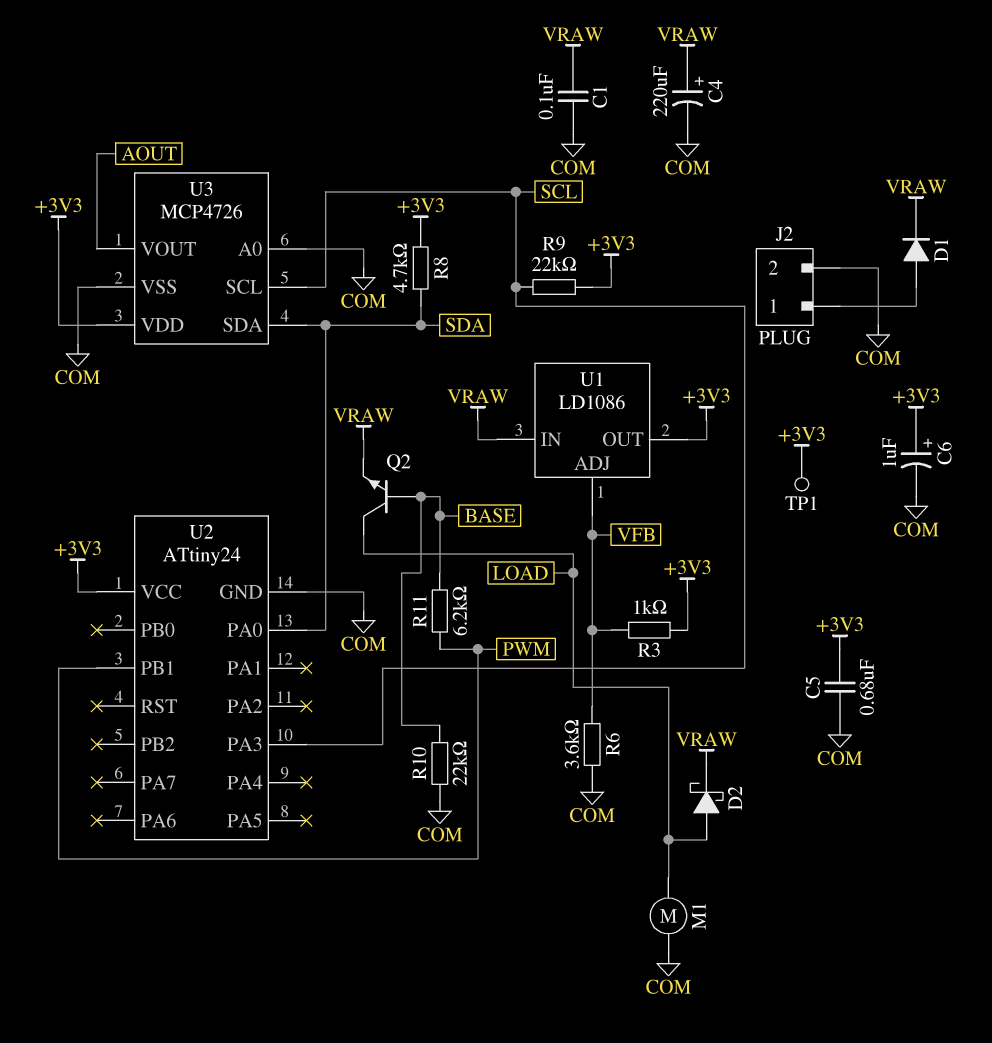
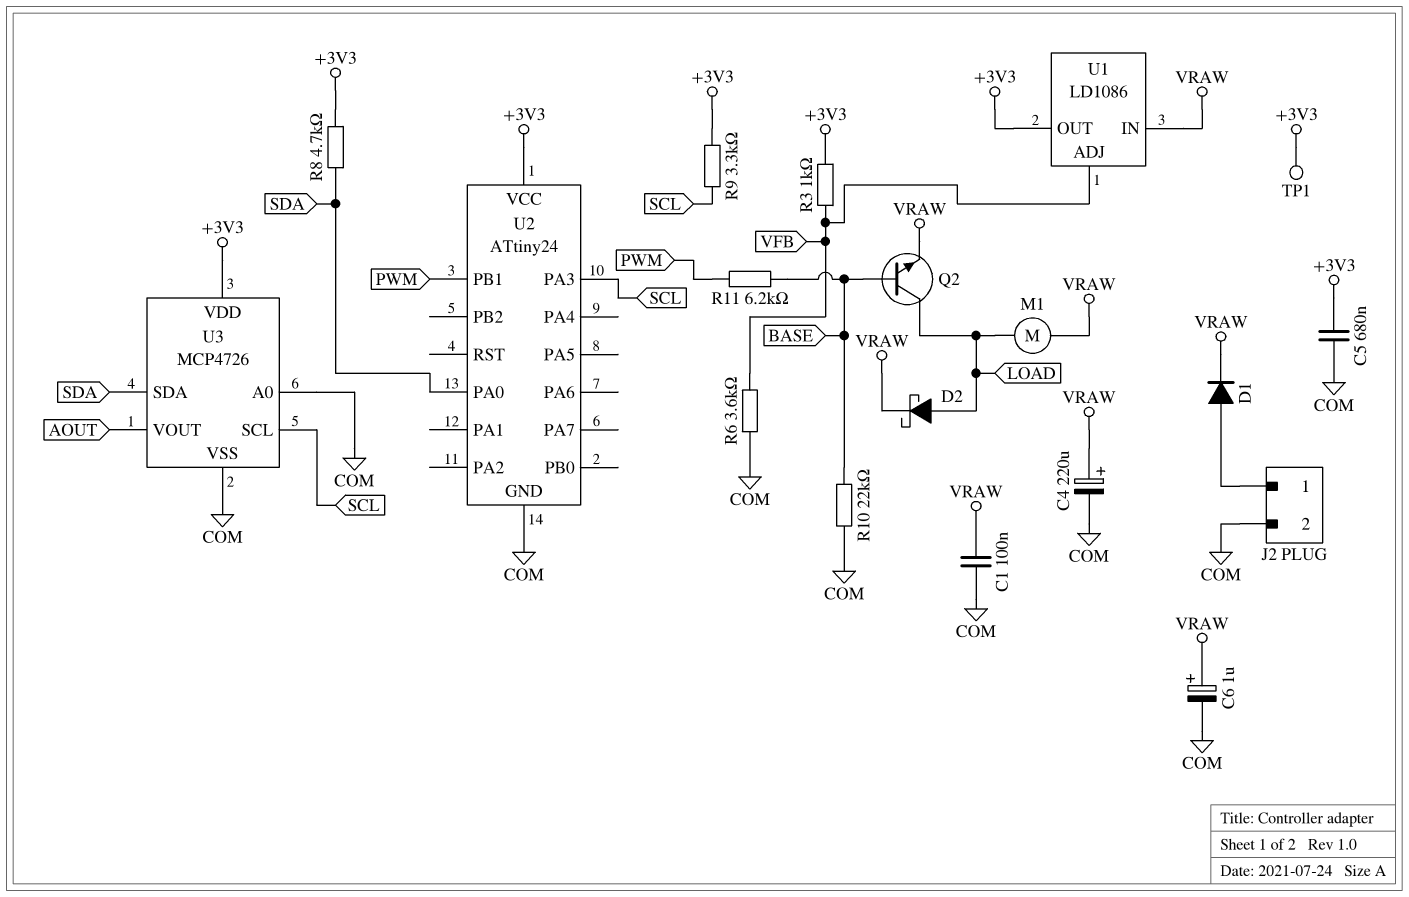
C6: 1uF (plus +3V3, minus COM) -> 1uF (plus VRAW, minus COM)
M1: motor (COM, LOAD) -> motor (LOAD, VRAW)
R9: 22k (+3V3, SCL) -> 3.3k (+3V3, SCL)

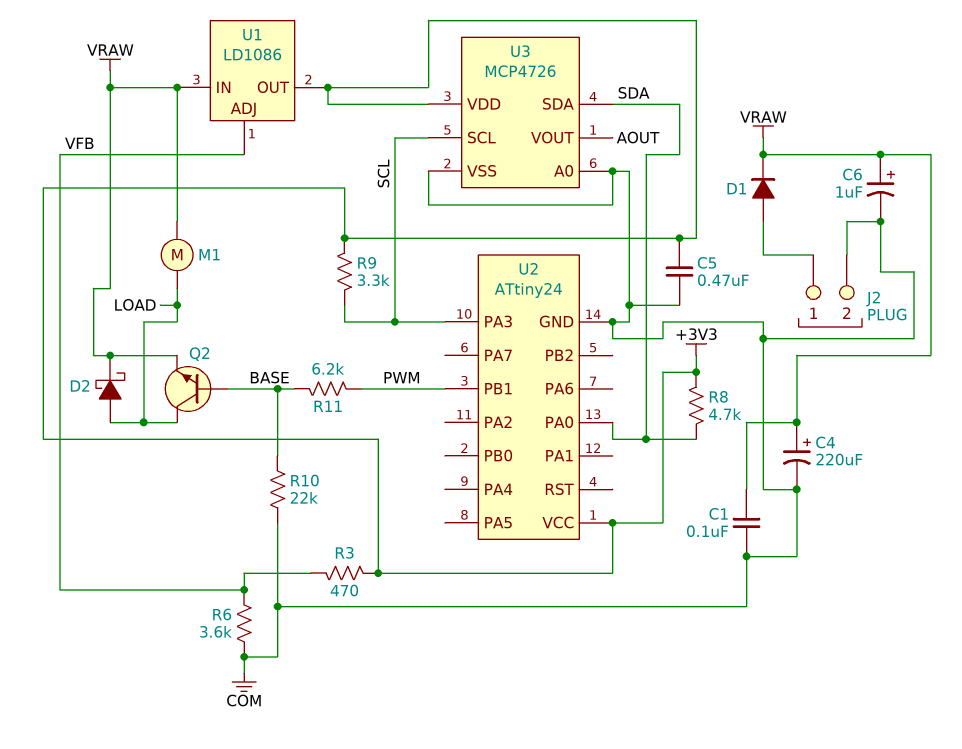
C5: 680nF (+3V3, COM) -> 470nF (+3V3, COM)
R3: 1k (+3V3, VFB) -> 470 (+3V3, VFB)
TP1: test point (+3V3) -> none

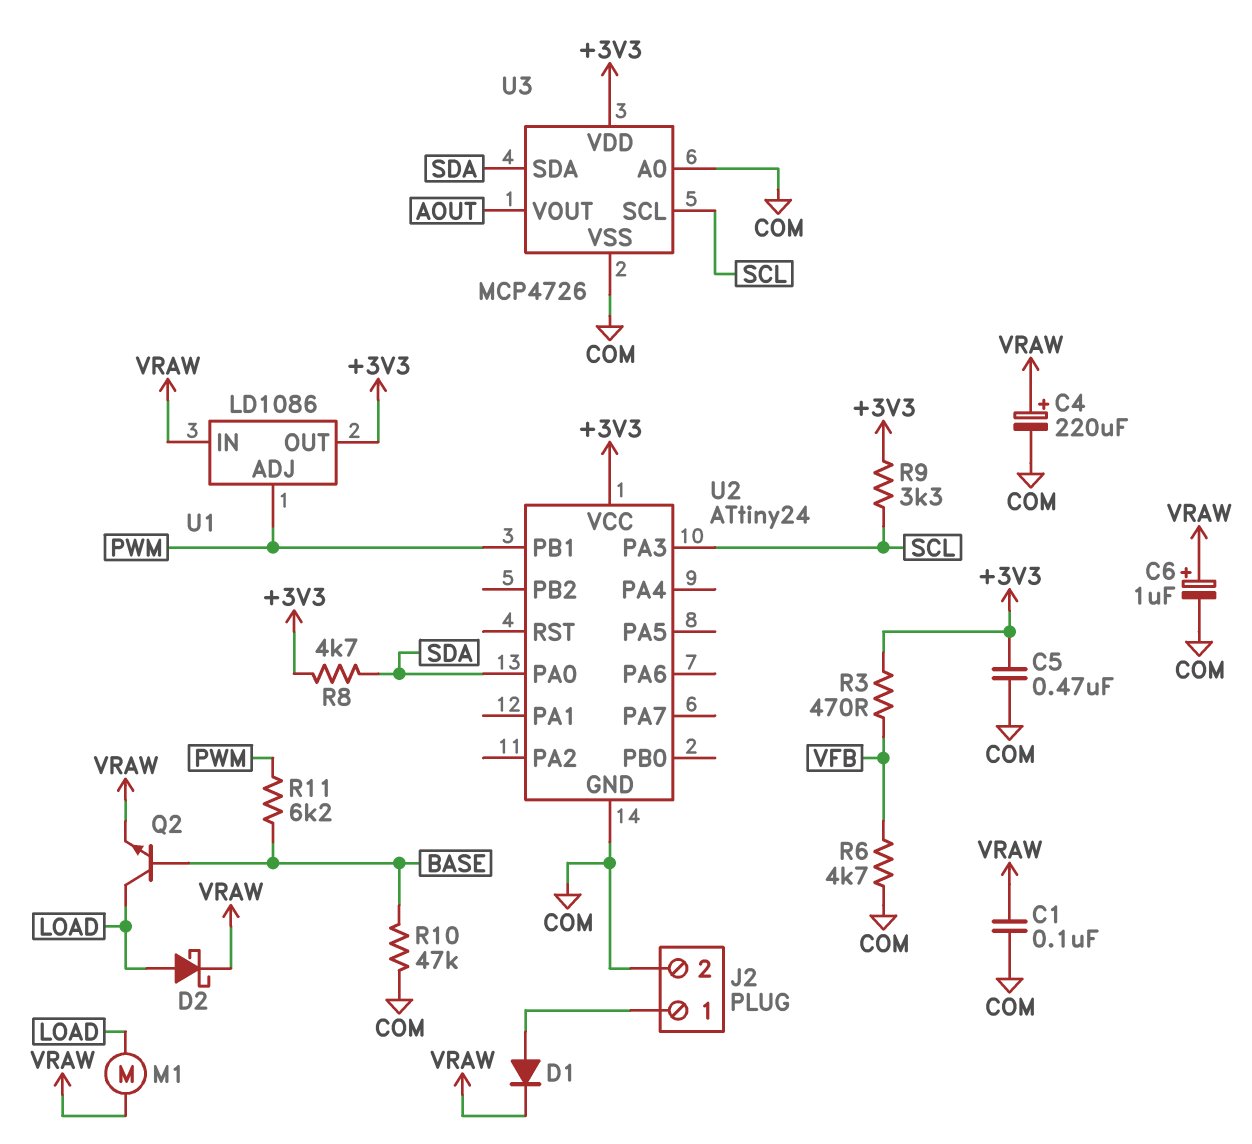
R6: 3.6k (COM, VFB) -> 4.7k (COM, VFB)
R10: 22k (BASE, COM) -> 47k (BASE, COM)
U1 pin ADJ: VFB -> PWM

